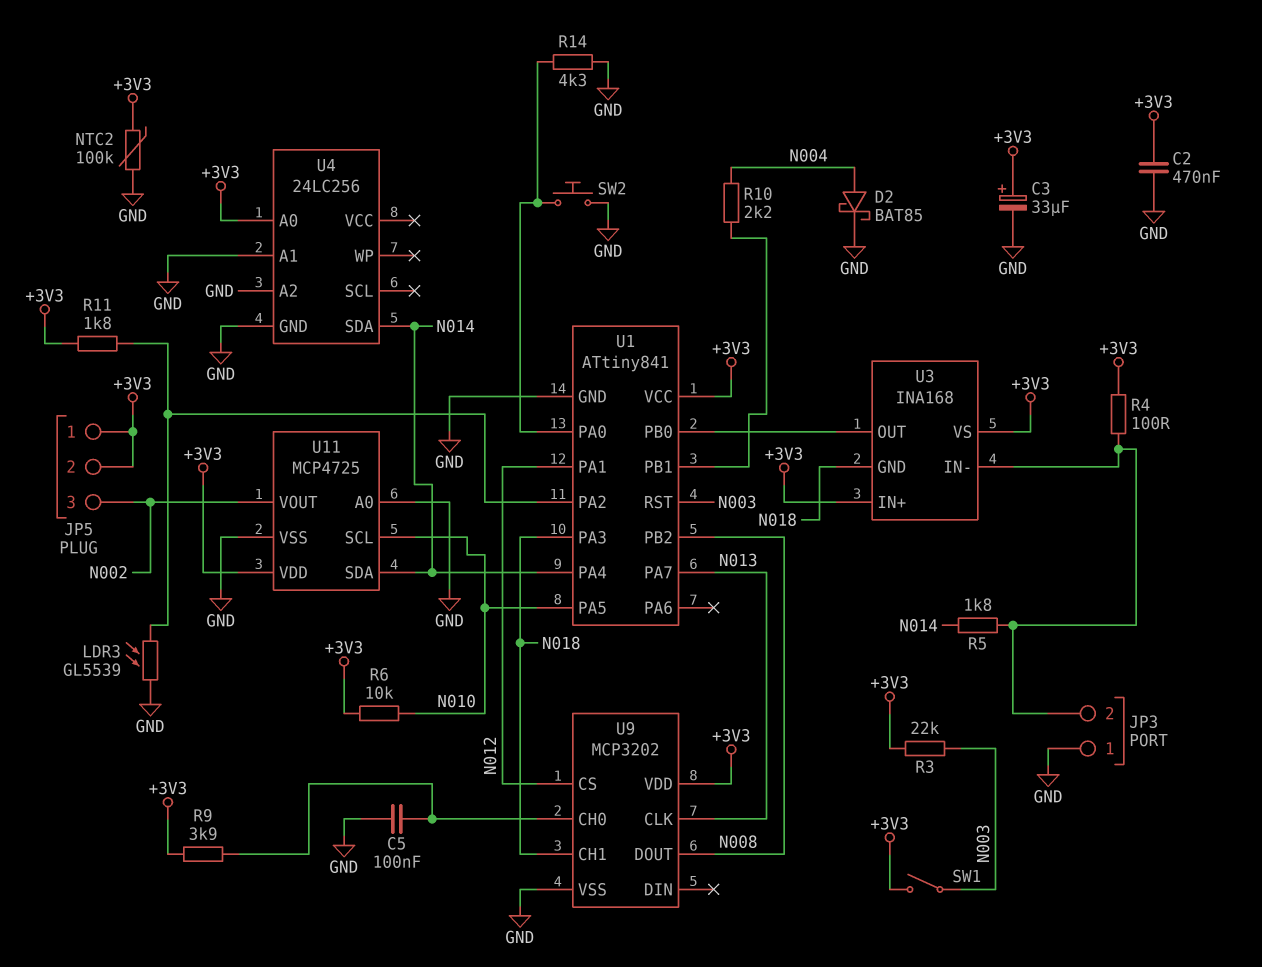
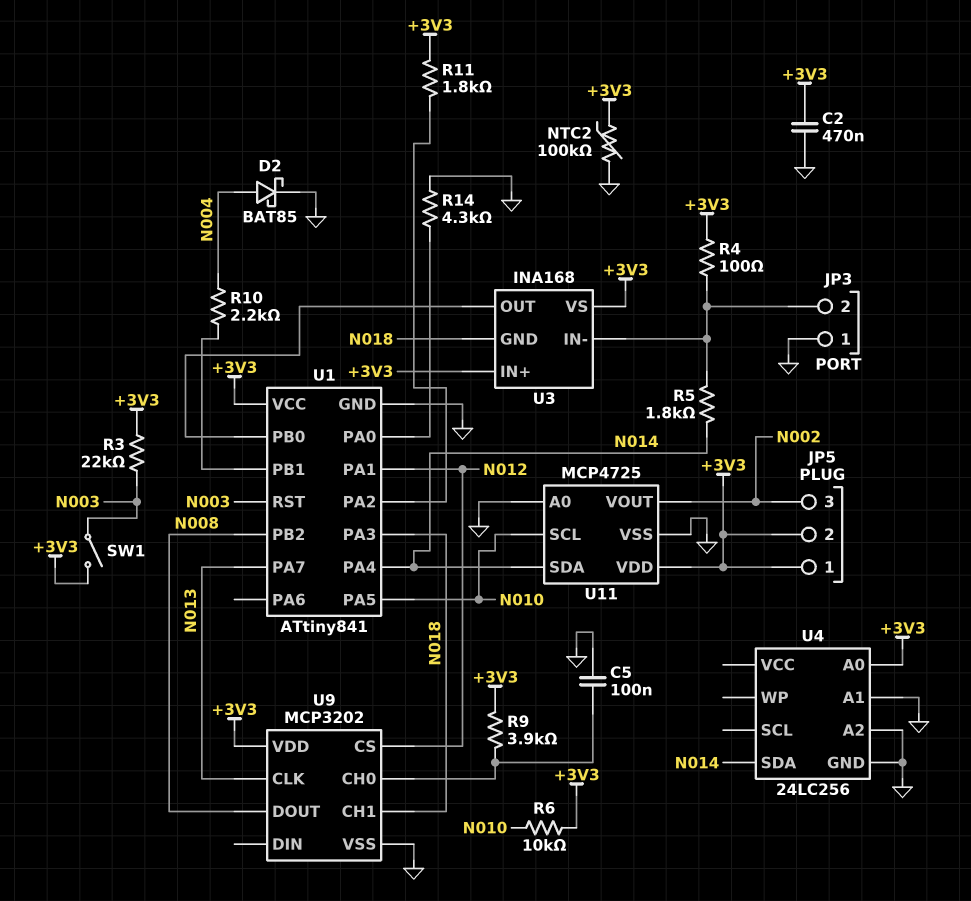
C3: 33uF (plus +3V3, minus GND) -> none
LDR3: GL5539 (GND, U1/PA2) -> none
SW2: button (GND, U1/PA0) -> none

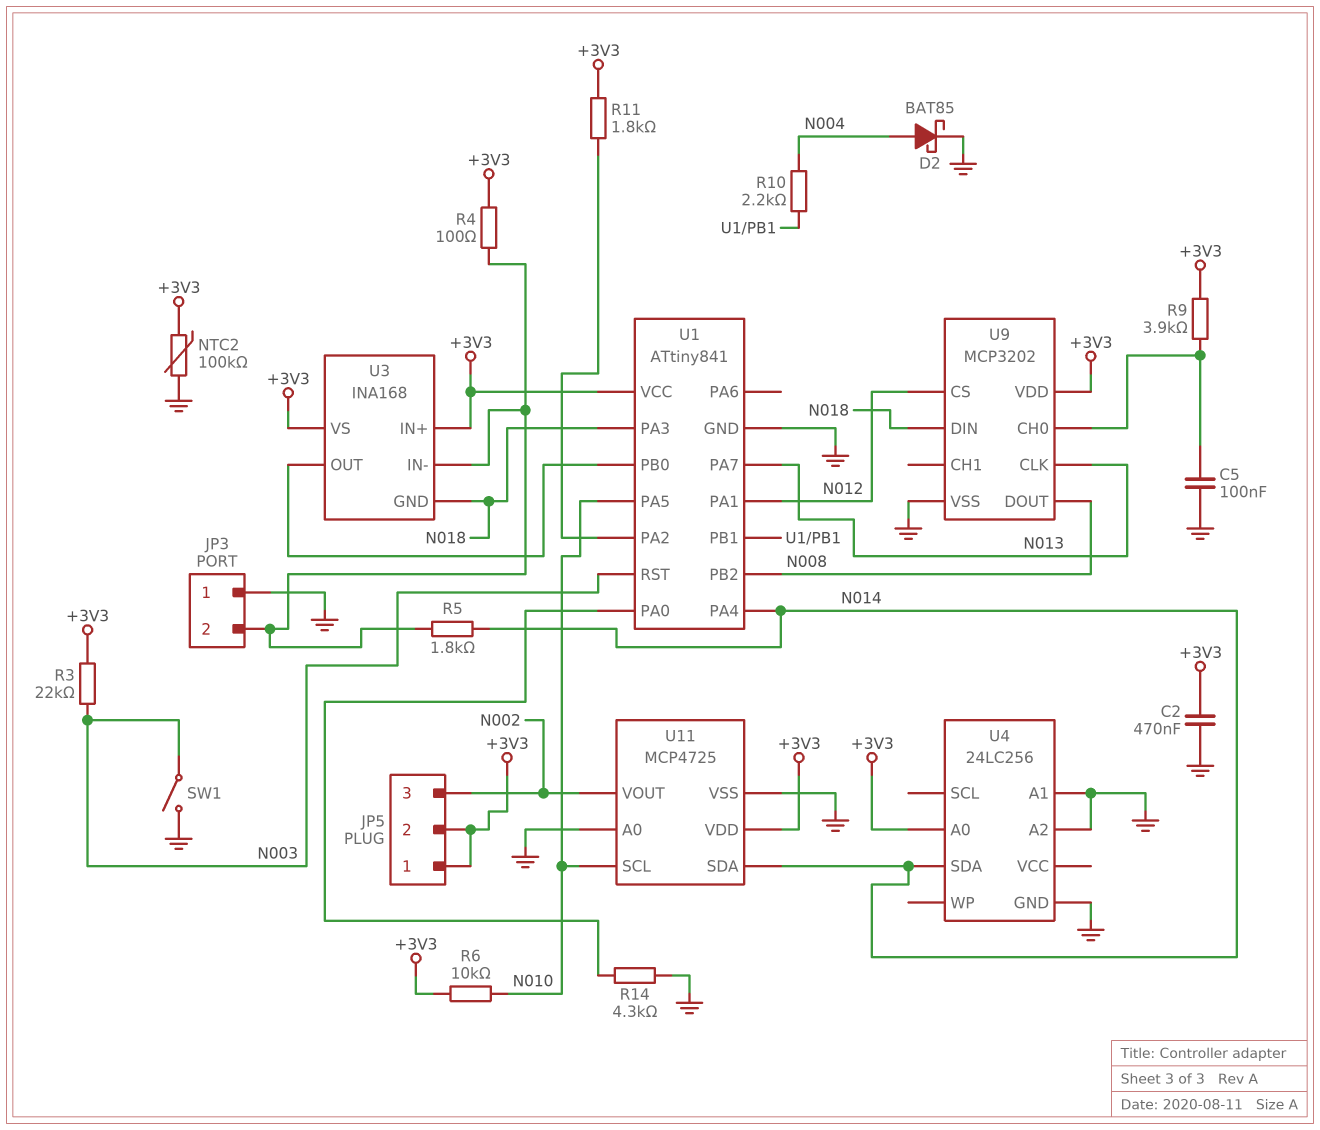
SW1: switch (+3V3, N003) -> switch (GND, N003)
U9 pin CH1: N018 -> none
U9 pin DIN: none -> N018

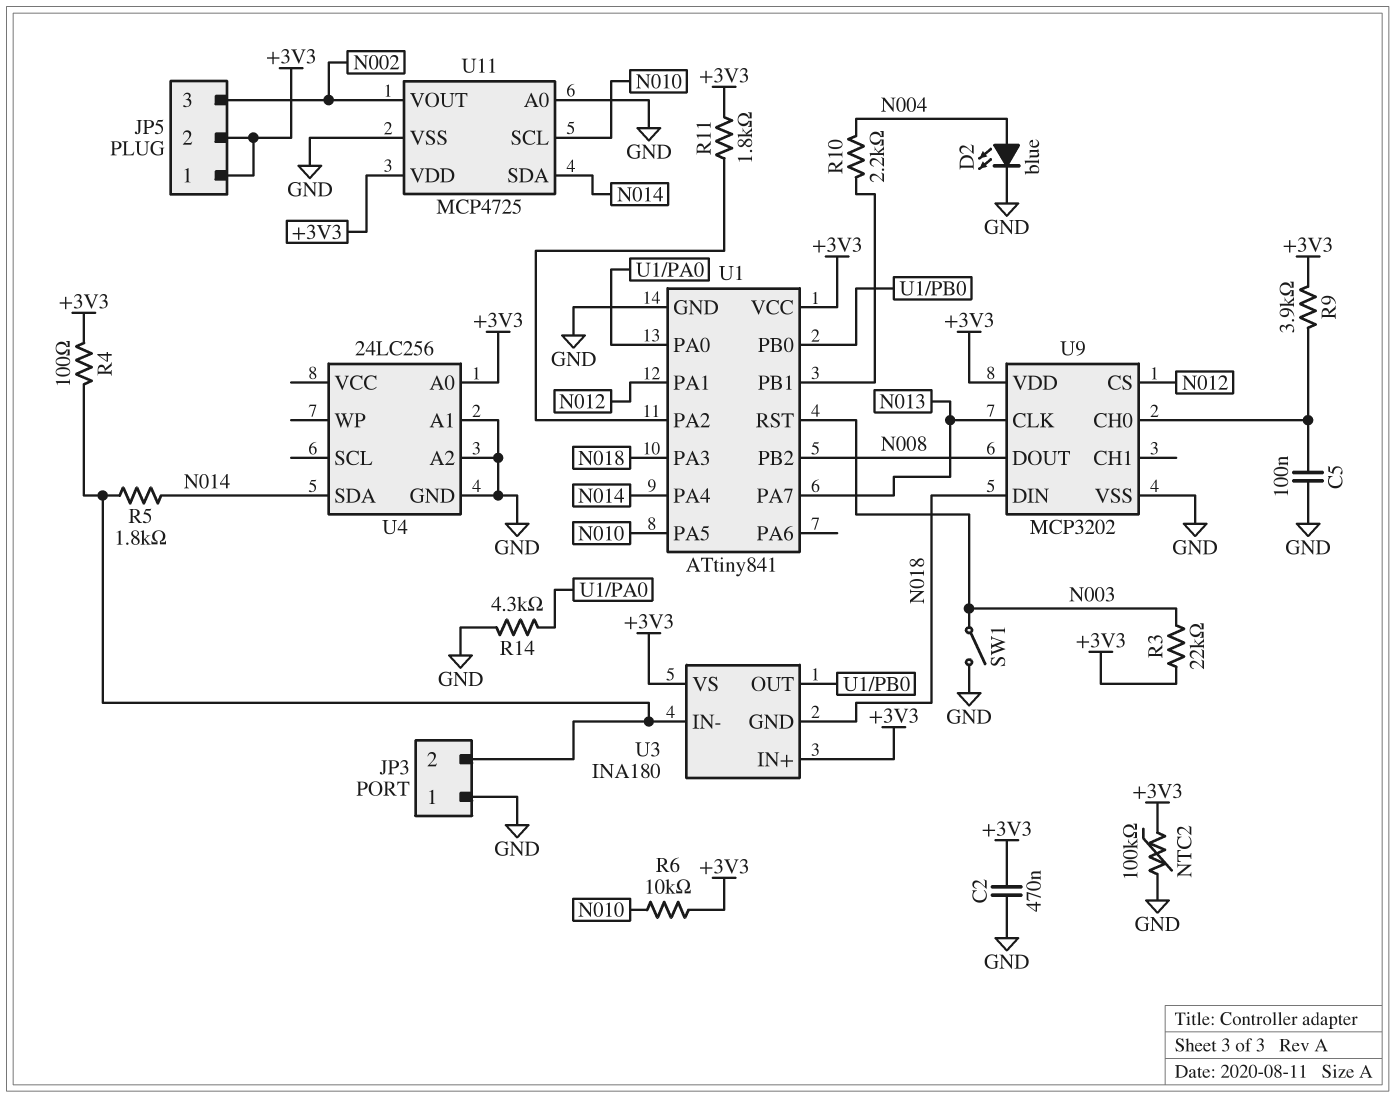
D2: schottky BAT85 (A N004, K GND) -> LED blue (A N004, K GND)
U3: INA168 -> INA180

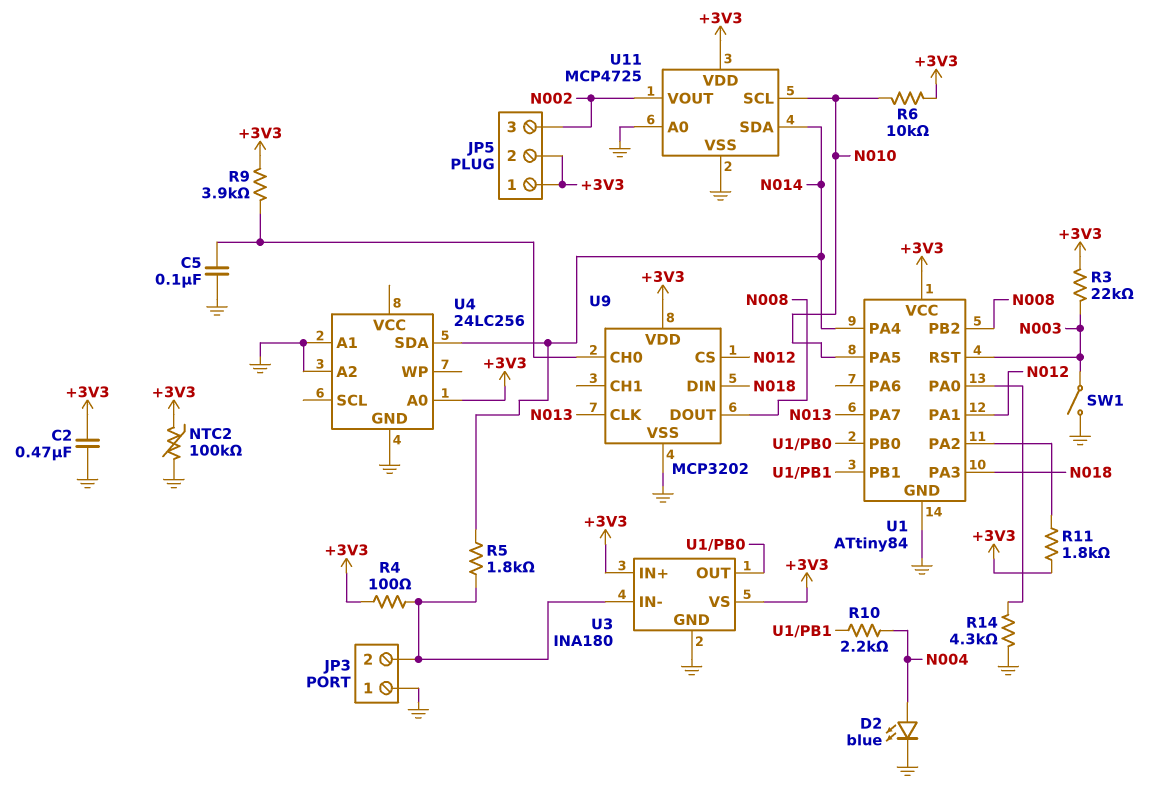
U1: ATtiny841 -> ATtiny84
U3 pin GND: N018 -> GND

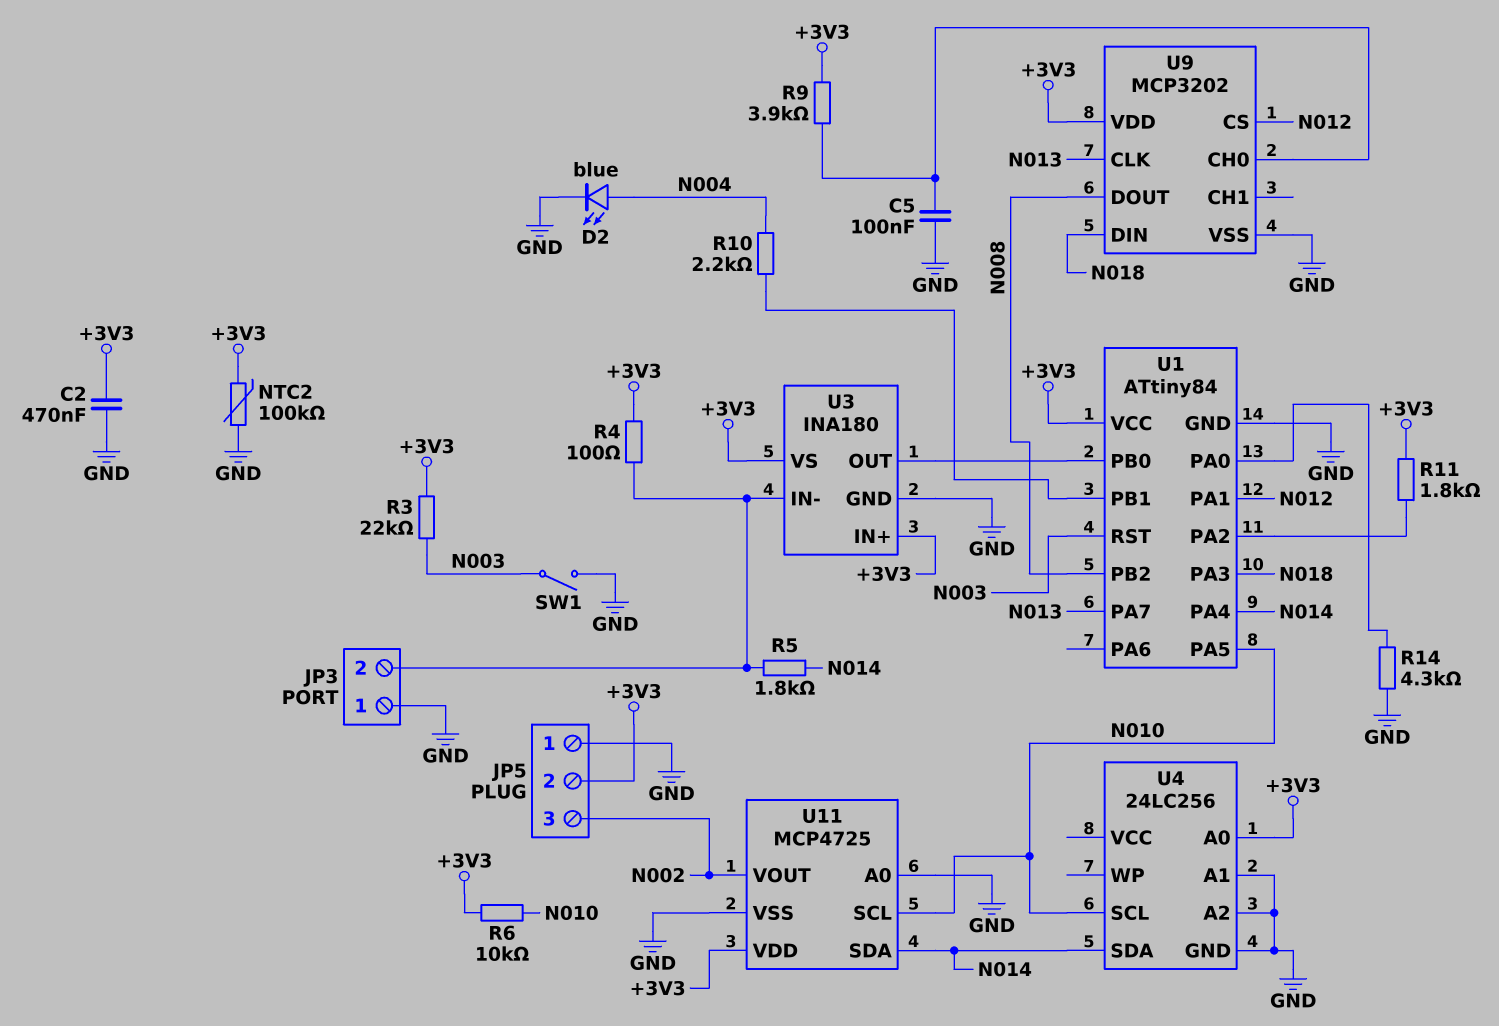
JP5 pin 1: +3V3 -> GND
U4 pin SCL: none -> N010

